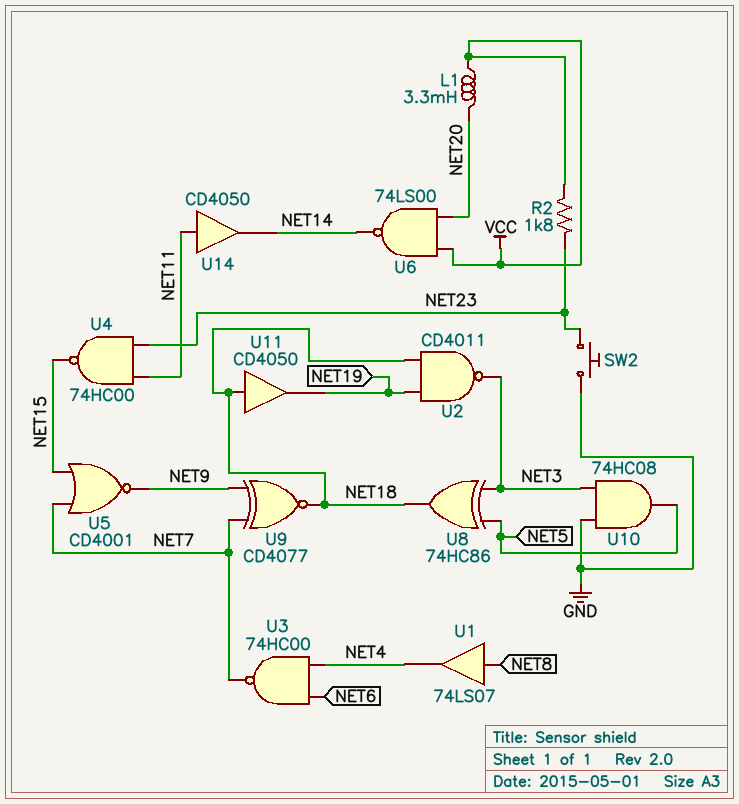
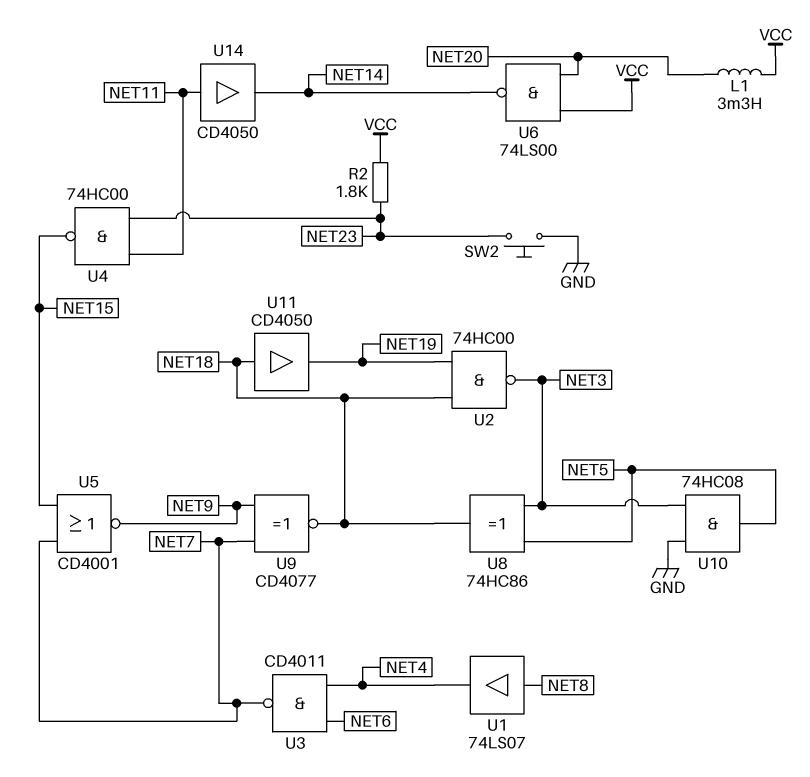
U2: NAND CD4011 (in NET18, in NET19, out NET3) -> NAND 74HC00 (in NET18, in NET19, out NET3)
U3: NAND 74HC00 (in NET4, in NET6, out NET7) -> NAND CD4011 (in NET4, in NET6, out NET7)

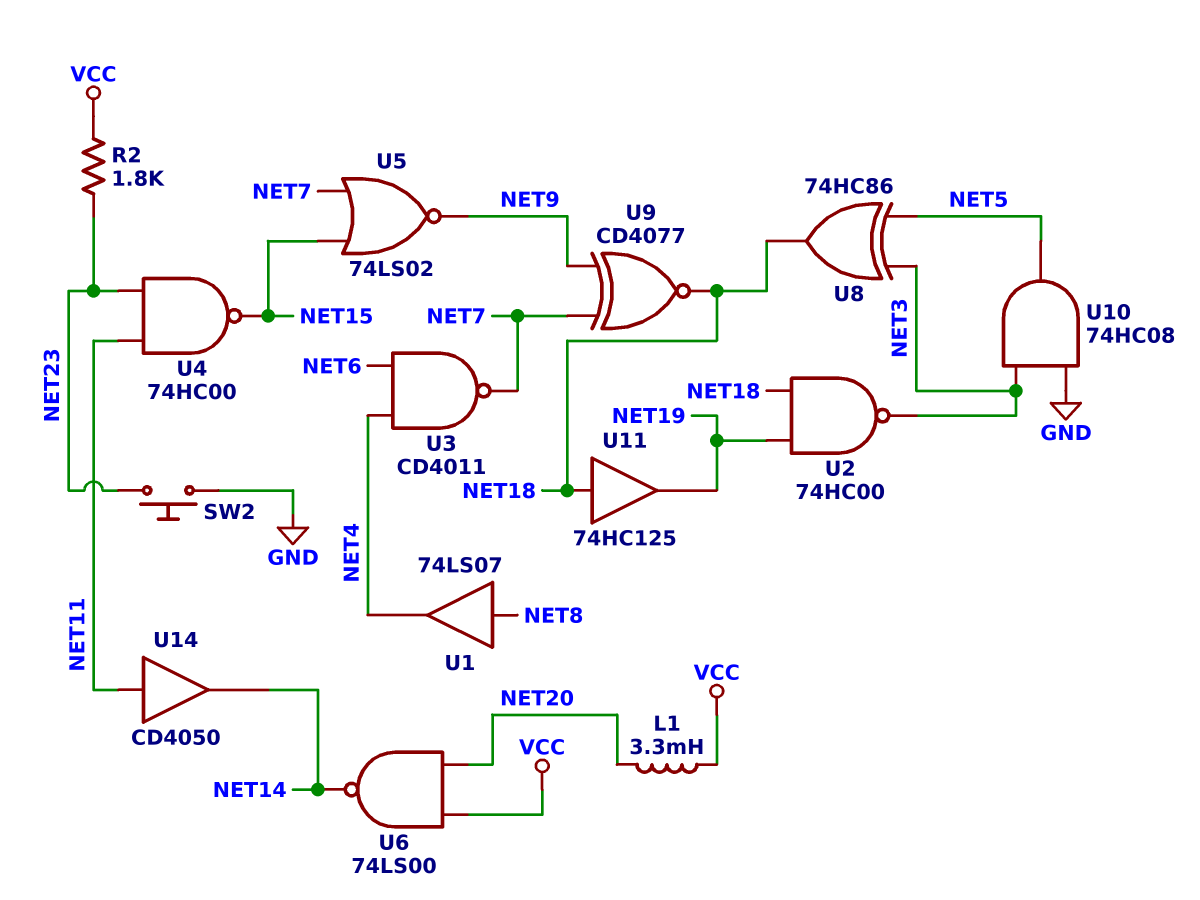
U5: NOR CD4001 (in NET7, in NET15, out NET9) -> NOR 74LS02 (in NET7, in NET15, out NET9)
U11: buffer CD4050 (in NET18, out NET19) -> buffer 74HC125 (in NET18, out NET19)

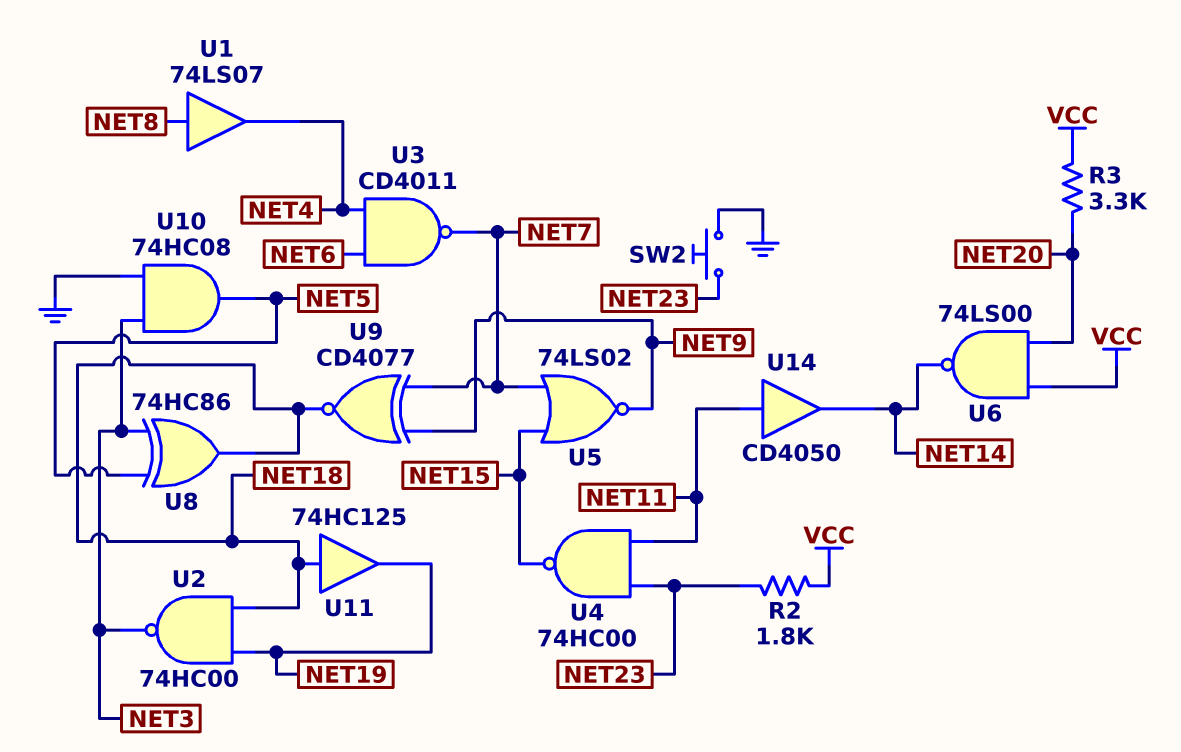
L1: 3.3mH (NET20, VCC) -> none
R3: none -> 3.3k (NET20, VCC)

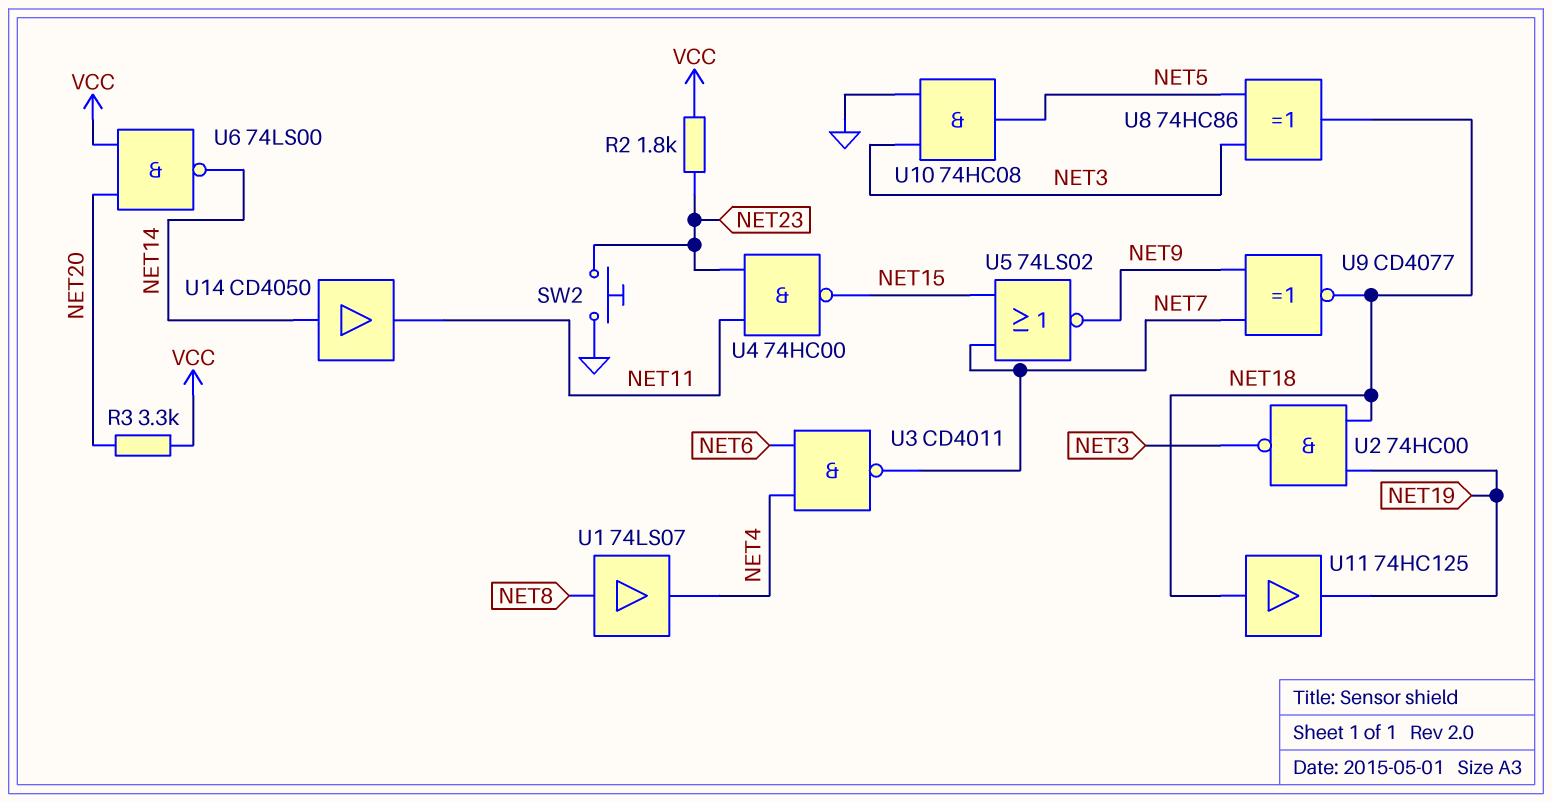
U14: buffer CD4050 (in NET11, out NET14) -> buffer CD4050 (in NET14, out NET11)

